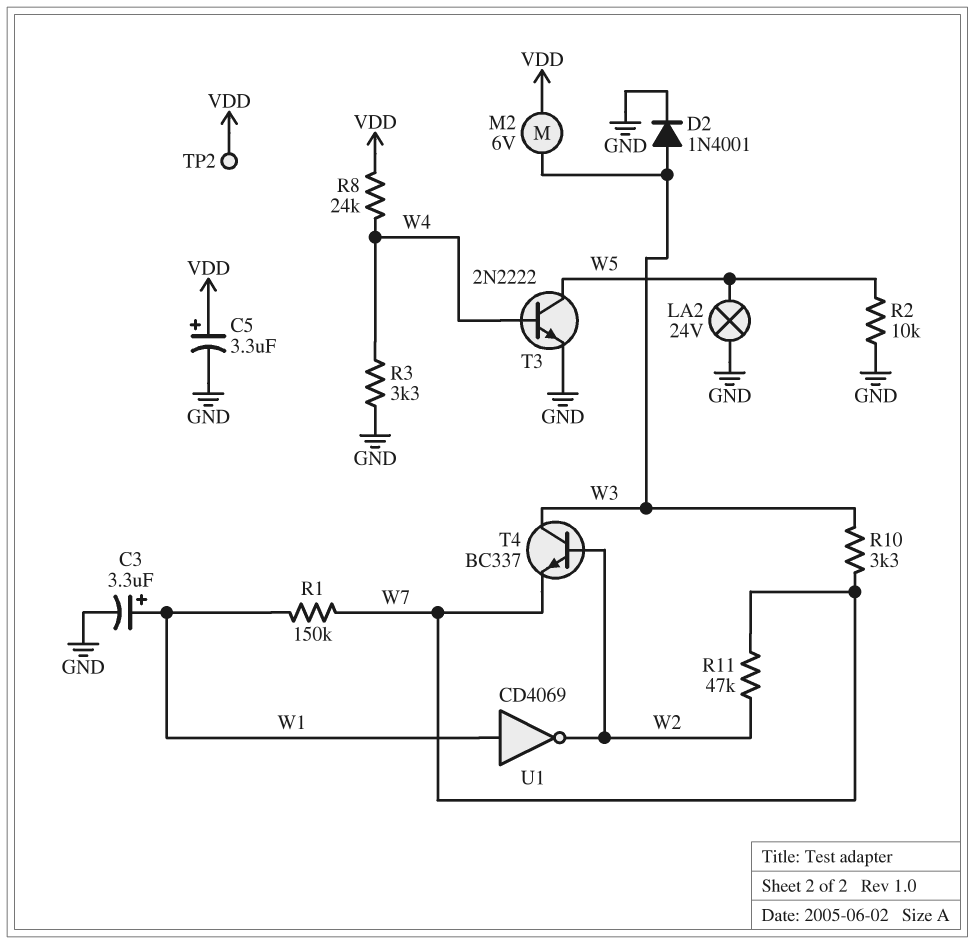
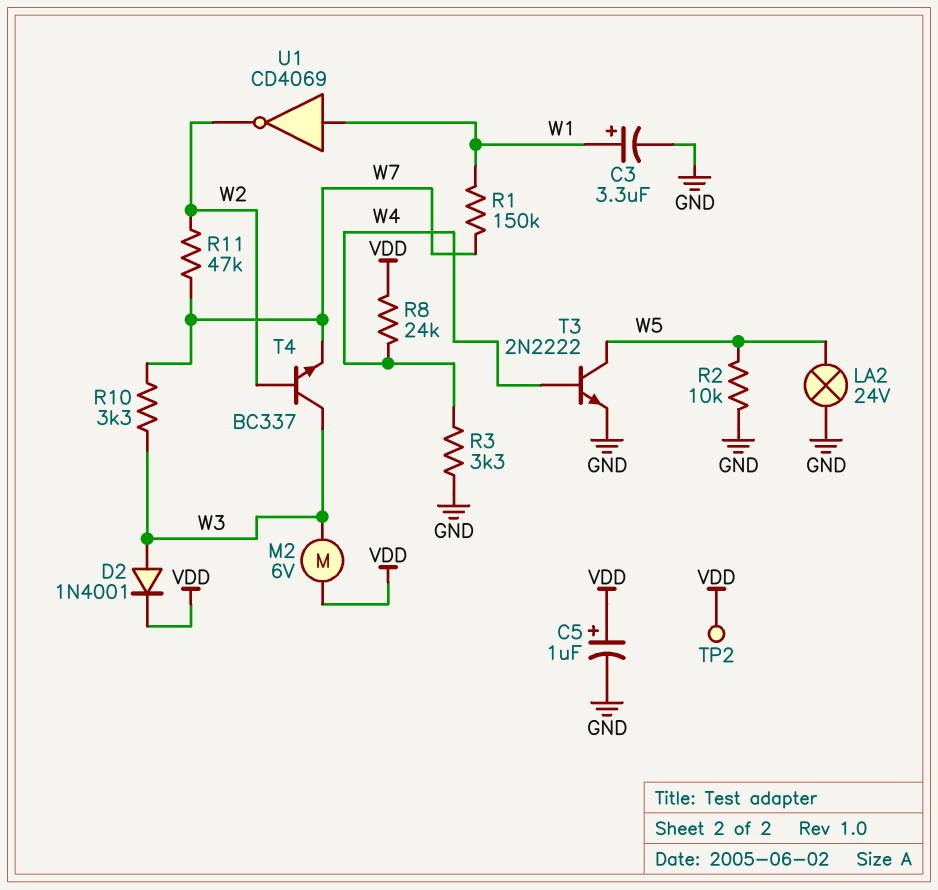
C5: 3.3uF (plus VDD, minus GND) -> 1uF (plus VDD, minus GND)
D2: diode 1N4001 (A W3, K GND) -> diode 1N4001 (A W3, K VDD)

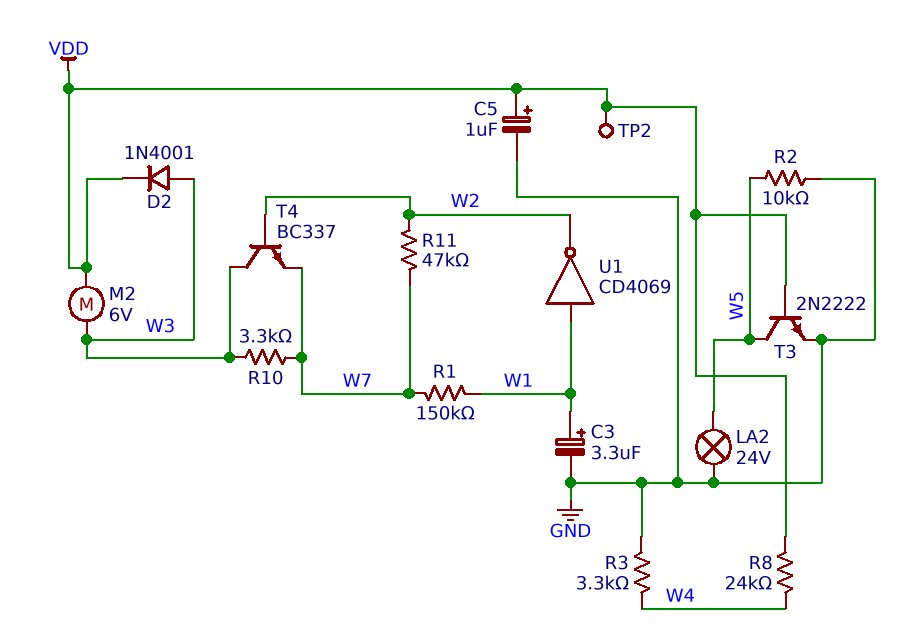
T3: NPN 2N2222 (B W4, C W5, E GND) -> NPN 2N2222 (B VDD, C W5, E GND)

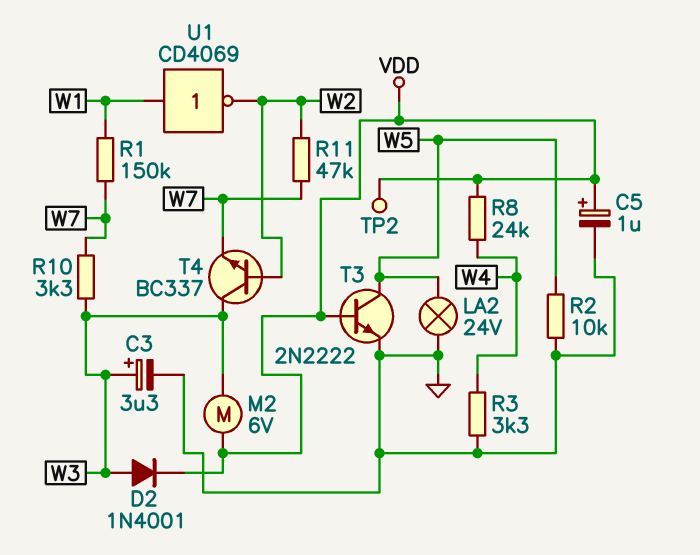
C3: 3.3uF (plus W1, minus GND) -> 3.3uF (plus W3, minus GND)

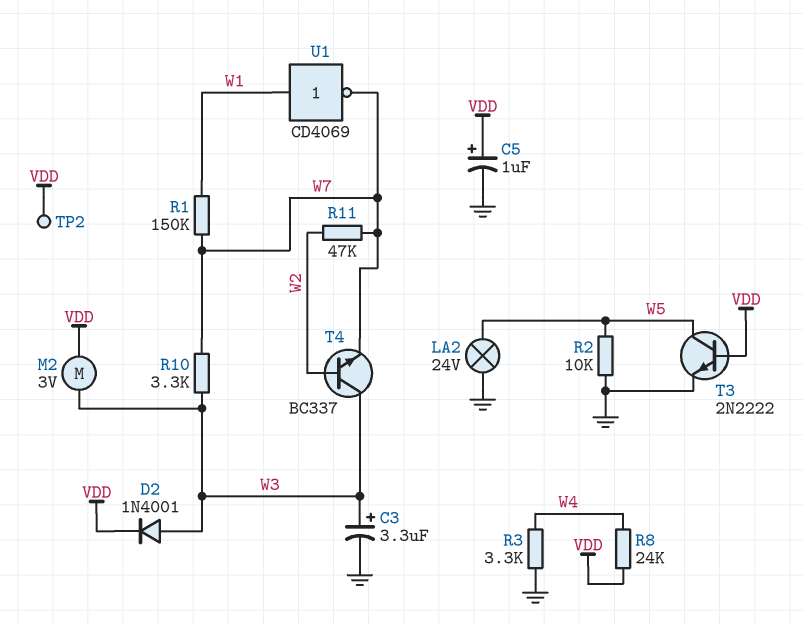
M2: motor 6V (VDD, W3) -> motor 3V (VDD, W3)
U1: NOT CD4069 (in W1, out W2) -> NOT CD4069 (in W1, out W7)

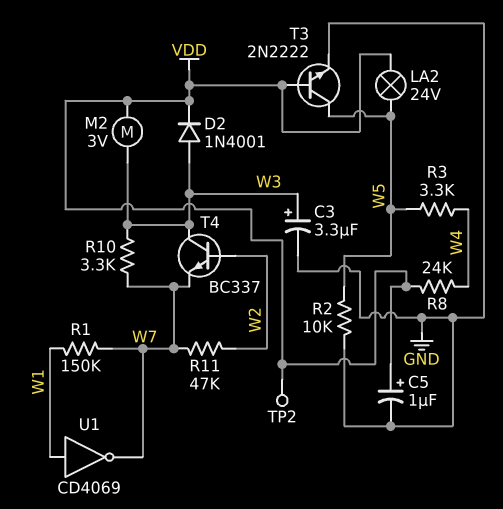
LA2: lamp 24V (GND, W5) -> lamp 24V (VDD, W5)
R3: 3.3k (GND, W4) -> 3.3k (W4, W5)

